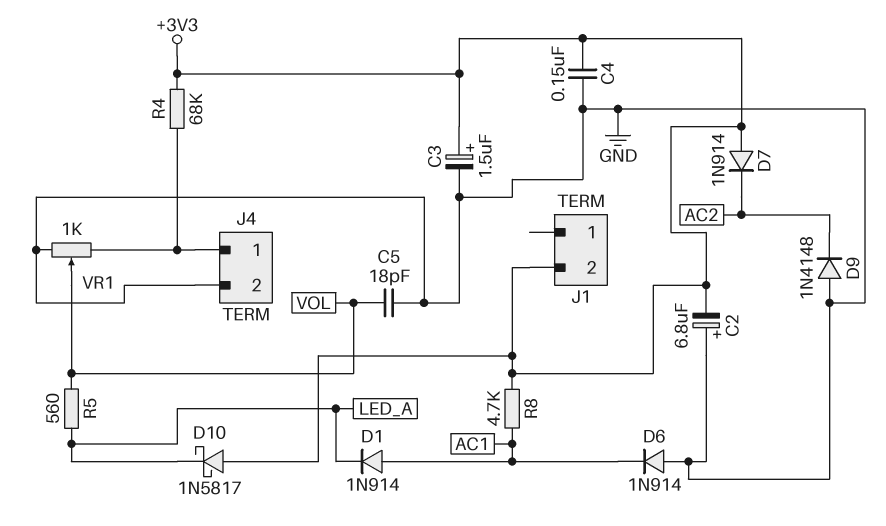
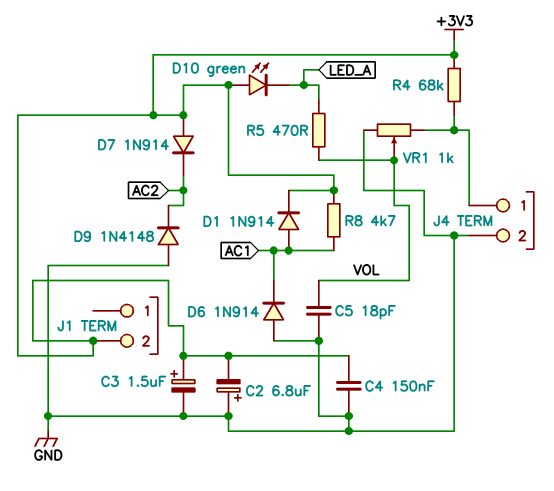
D1: diode 1N914 (A AC1, K LED_A) -> diode 1N914 (A AC1, K +3V3)
D10: schottky 1N5817 (A +3V3, K LED_A) -> LED green (A +3V3, K LED_A)
R5: 560 (LED_A, VOL) -> 470 (LED_A, VOL)

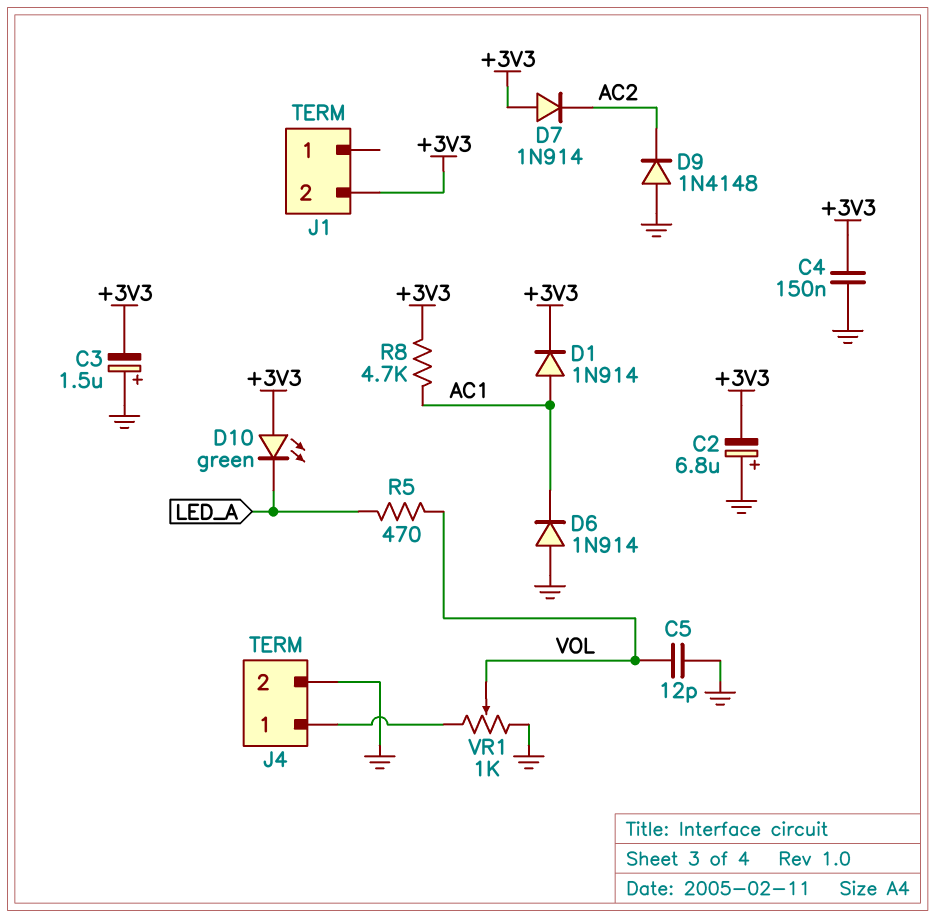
C3: 1.5uF (plus +3V3, minus GND) -> 1.5uF (plus GND, minus +3V3)
C5: 18pF (GND, VOL) -> 12pF (GND, VOL)
R4: 68k (+3V3, J4/1) -> none

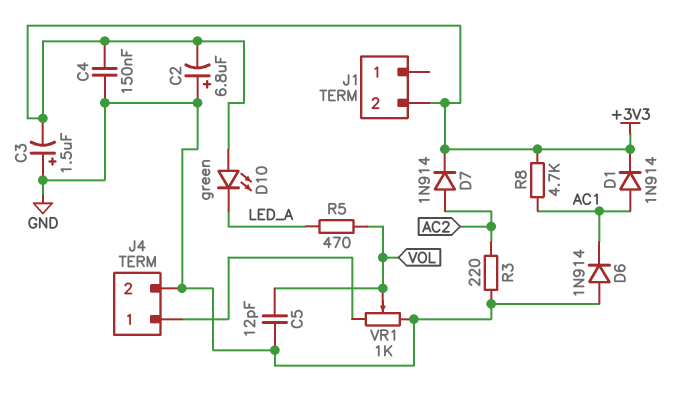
D7: diode 1N914 (A +3V3, K AC2) -> diode 1N914 (A AC2, K +3V3)
D9: diode 1N4148 (A GND, K AC2) -> none
R3: none -> 220 (AC2, GND)

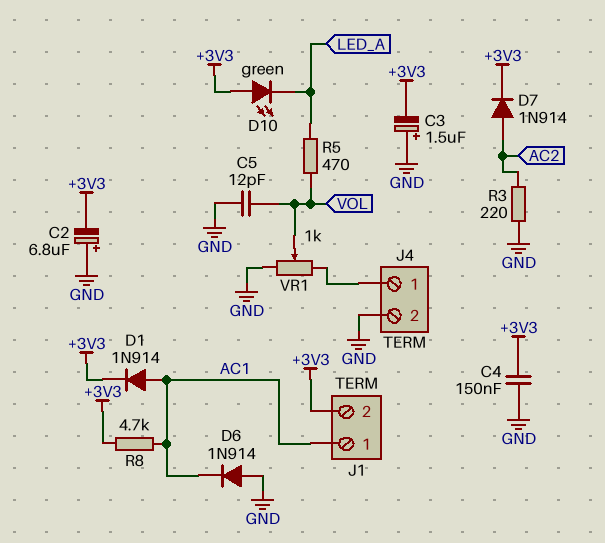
J1 pin 1: none -> AC1

